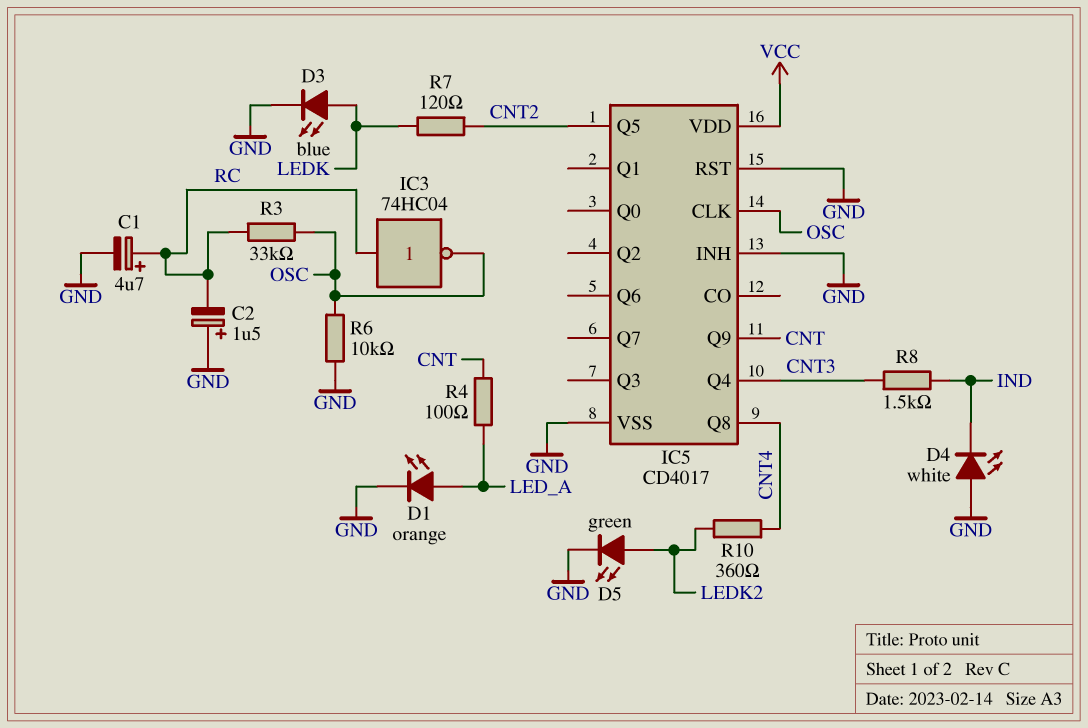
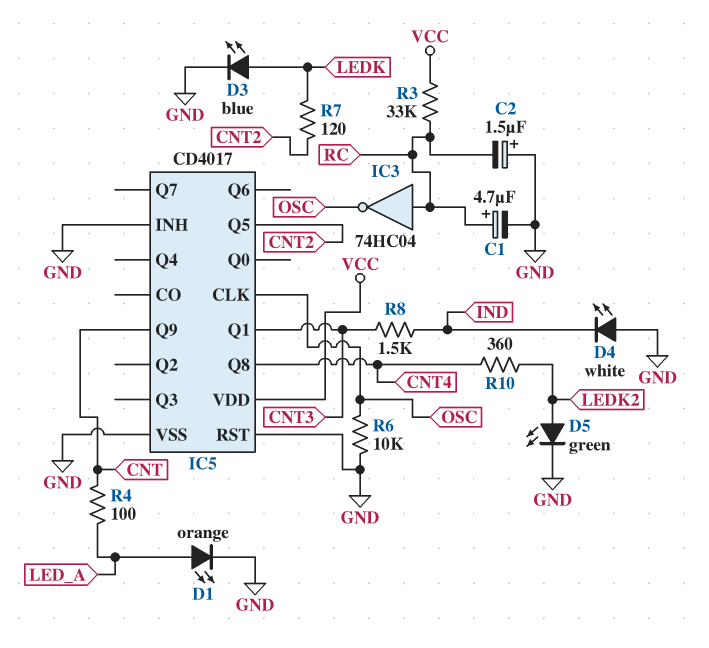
IC5 pin Q1: none -> CNT3
IC5 pin Q4: CNT3 -> none
R3: 33k (OSC, RC) -> 33k (RC, VCC)

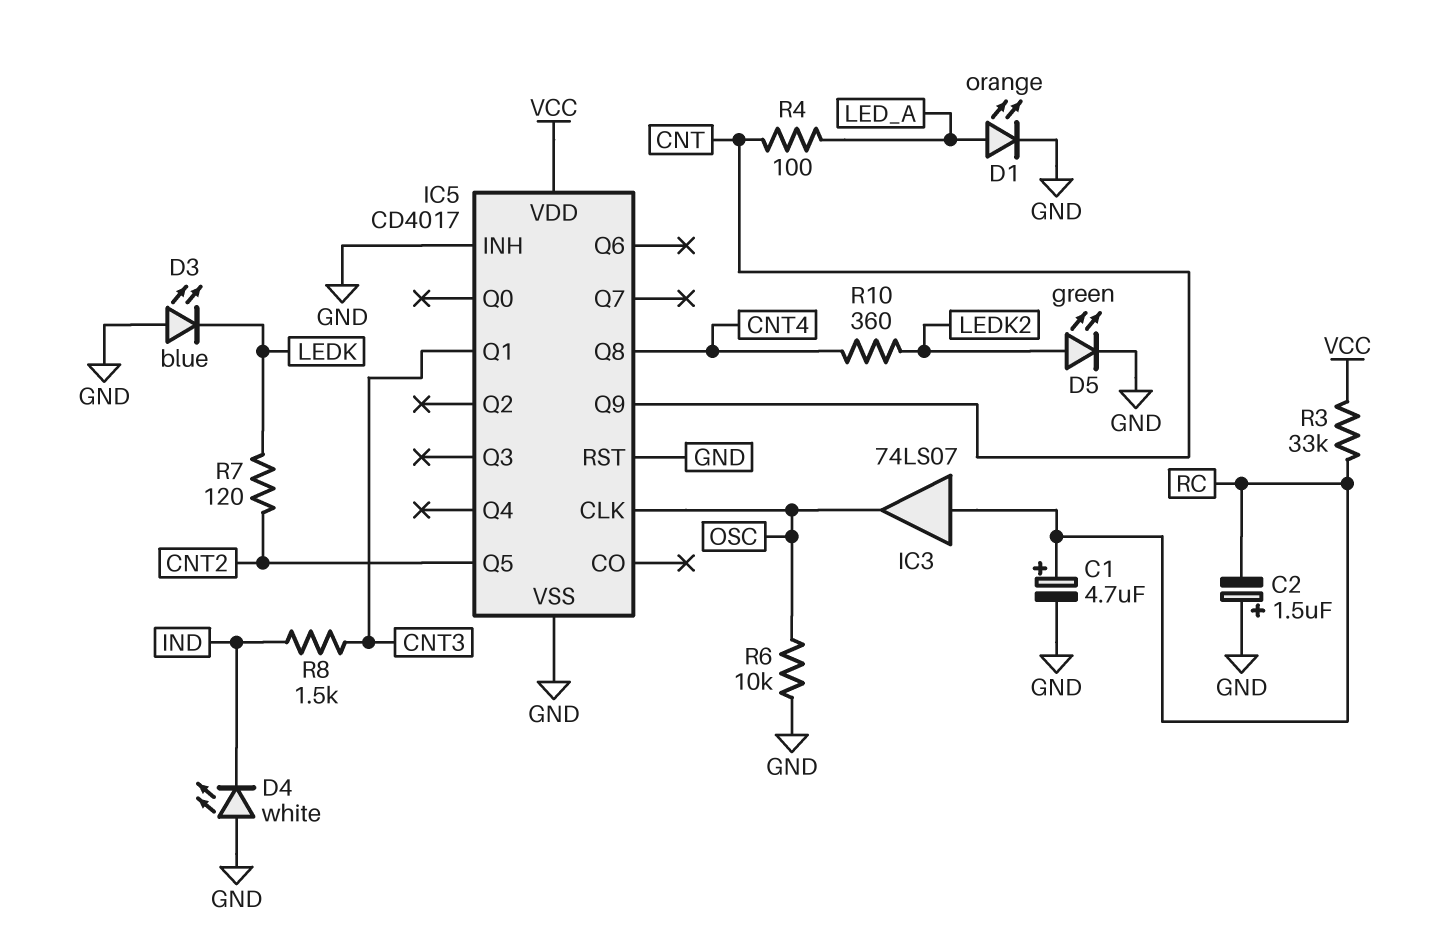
D3: LED blue (A LEDK, K GND) -> LED blue (A GND, K LEDK)
IC3: NOT 74HC04 (in RC, out OSC) -> buffer 74LS07 (in RC, out OSC)

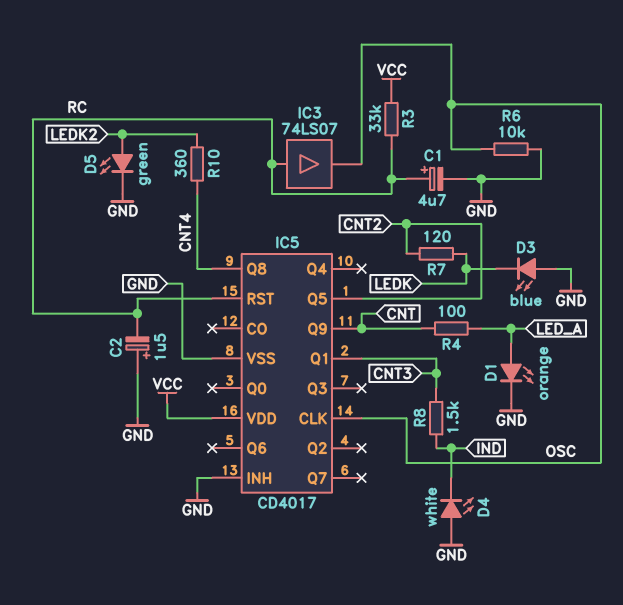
IC5 pin RST: GND -> RC

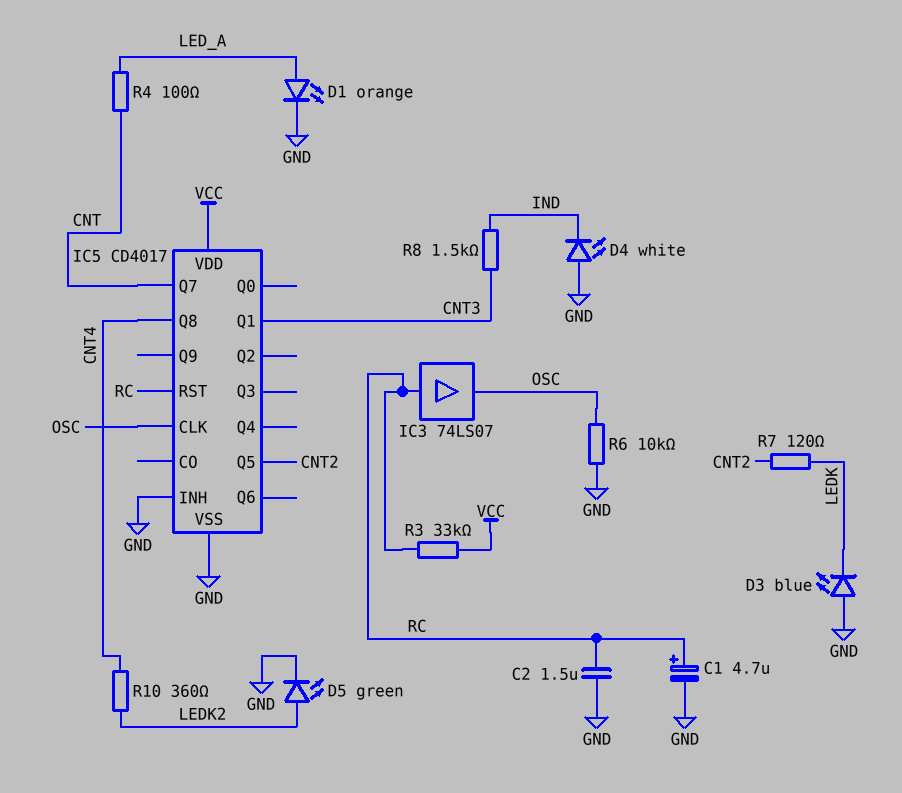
C2: 1.5uF (plus GND, minus RC) -> 1.5uF (GND, RC)
IC5 pin Q7: none -> CNT
IC5 pin Q9: CNT -> none

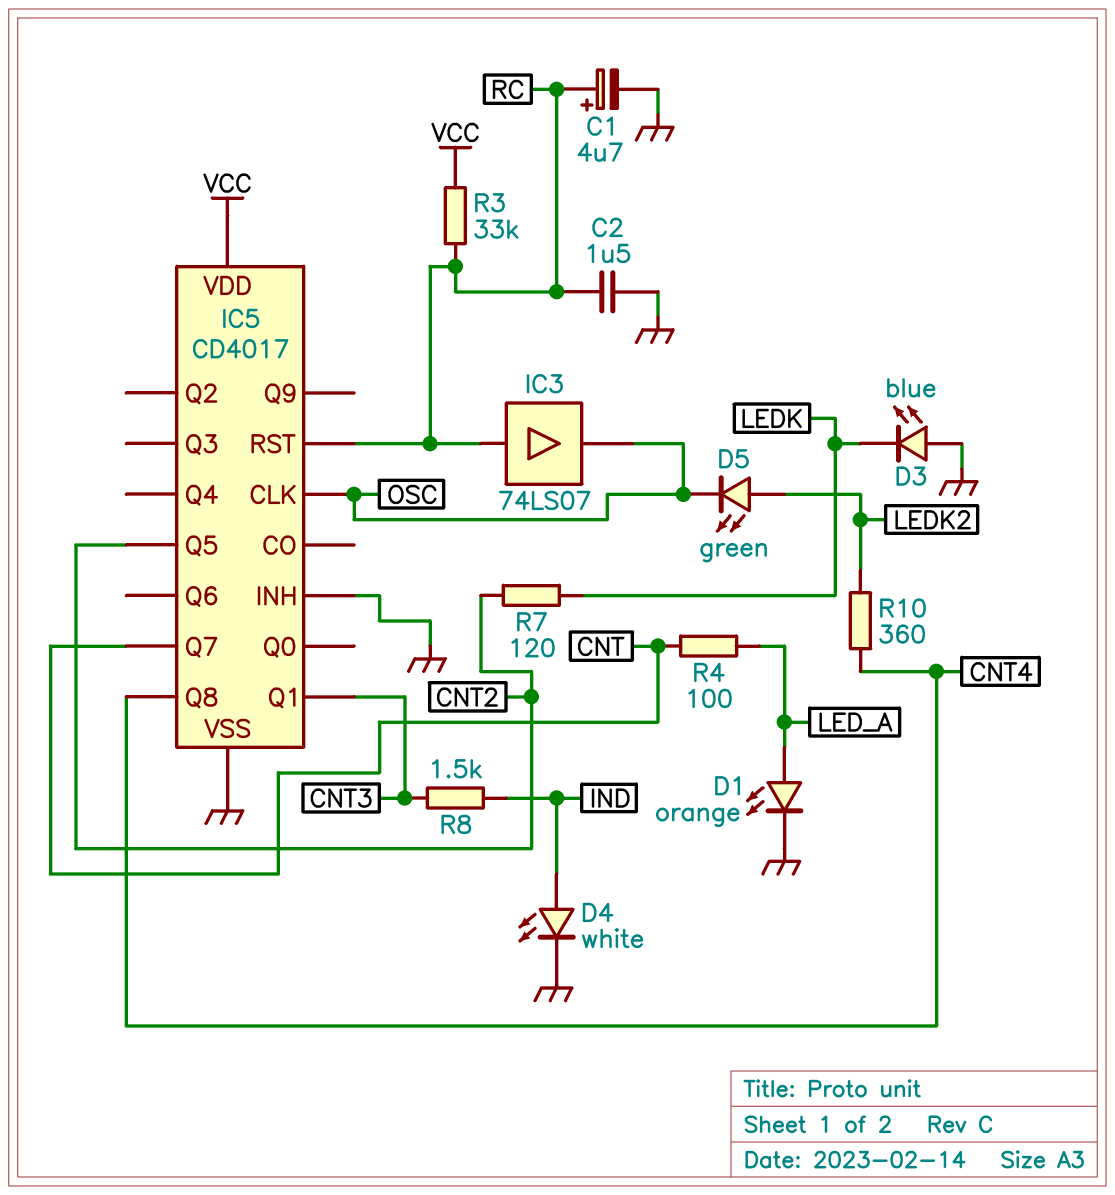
D4: LED white (A GND, K IND) -> LED white (A IND, K GND)
D5: LED green (A LEDK2, K GND) -> LED green (A LEDK2, K OSC)
R6: 10k (GND, OSC) -> none

